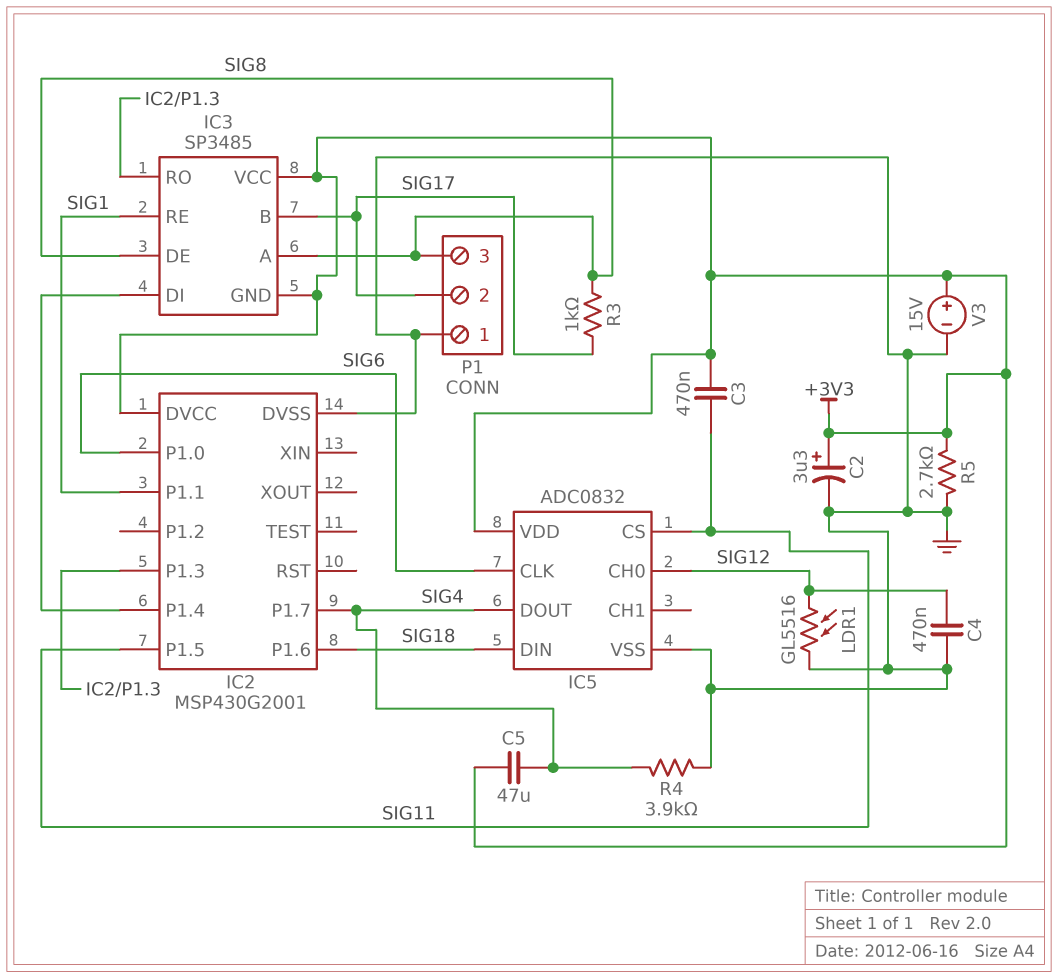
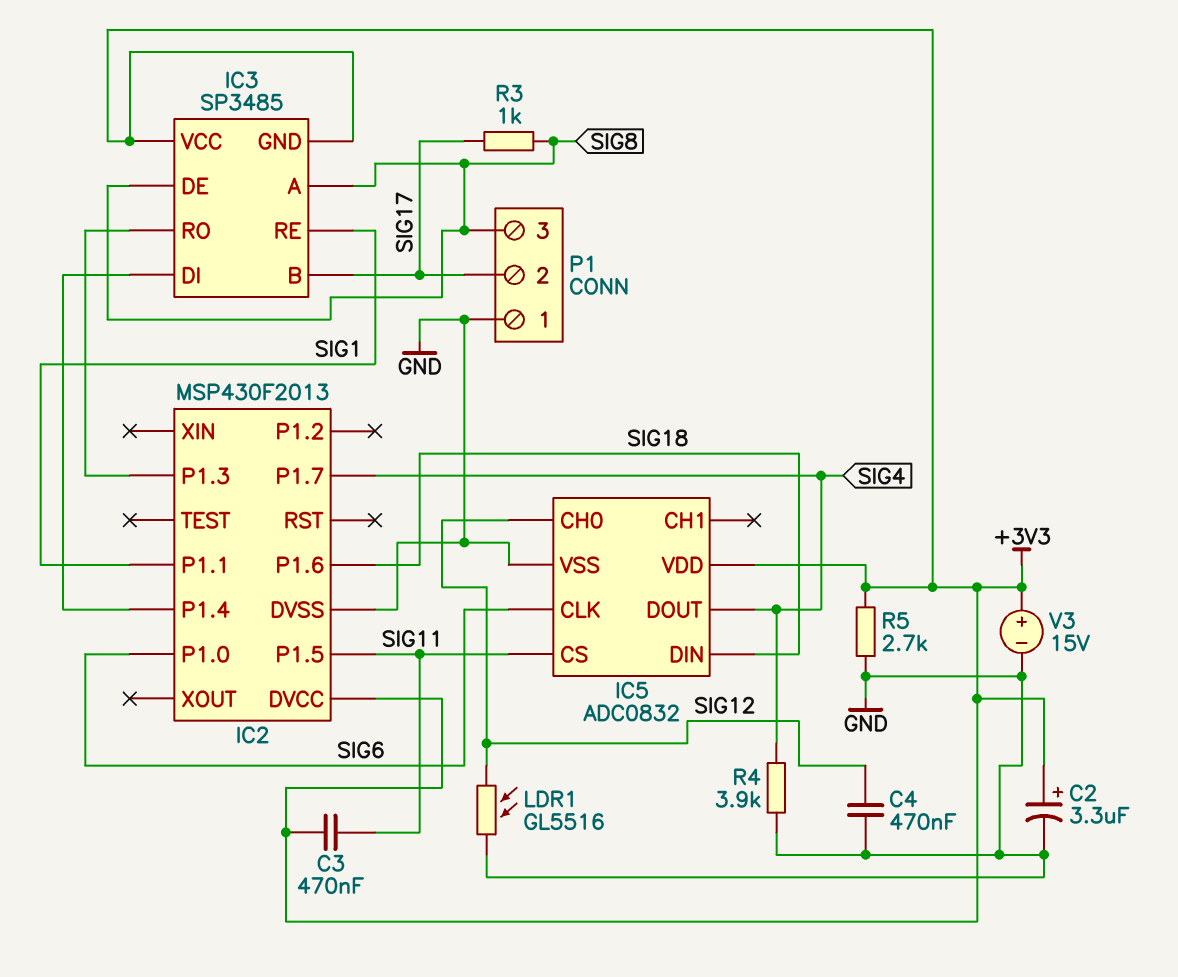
C5: 47uF (+3V3, SIG4) -> none
IC2: MSP430G2001 -> MSP430F2013

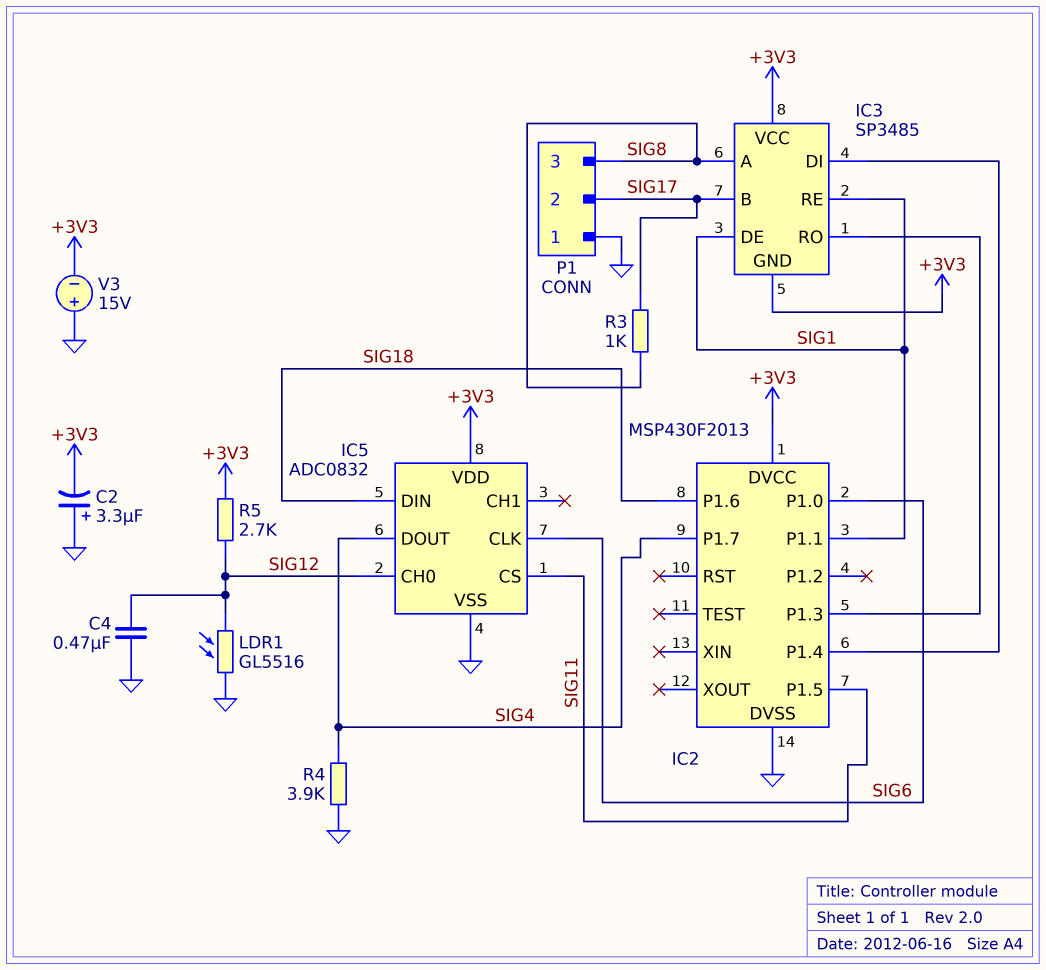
C2: 3.3uF (plus +3V3, minus GND) -> 3.3uF (plus GND, minus +3V3)
C3: 470nF (+3V3, SIG11) -> none
IC3 pin DE: SIG8 -> SIG1
R5: 2.7k (+3V3, GND) -> 2.7k (+3V3, SIG12)
V3: 15V (plus +3V3, minus GND) -> 15V (plus GND, minus +3V3)

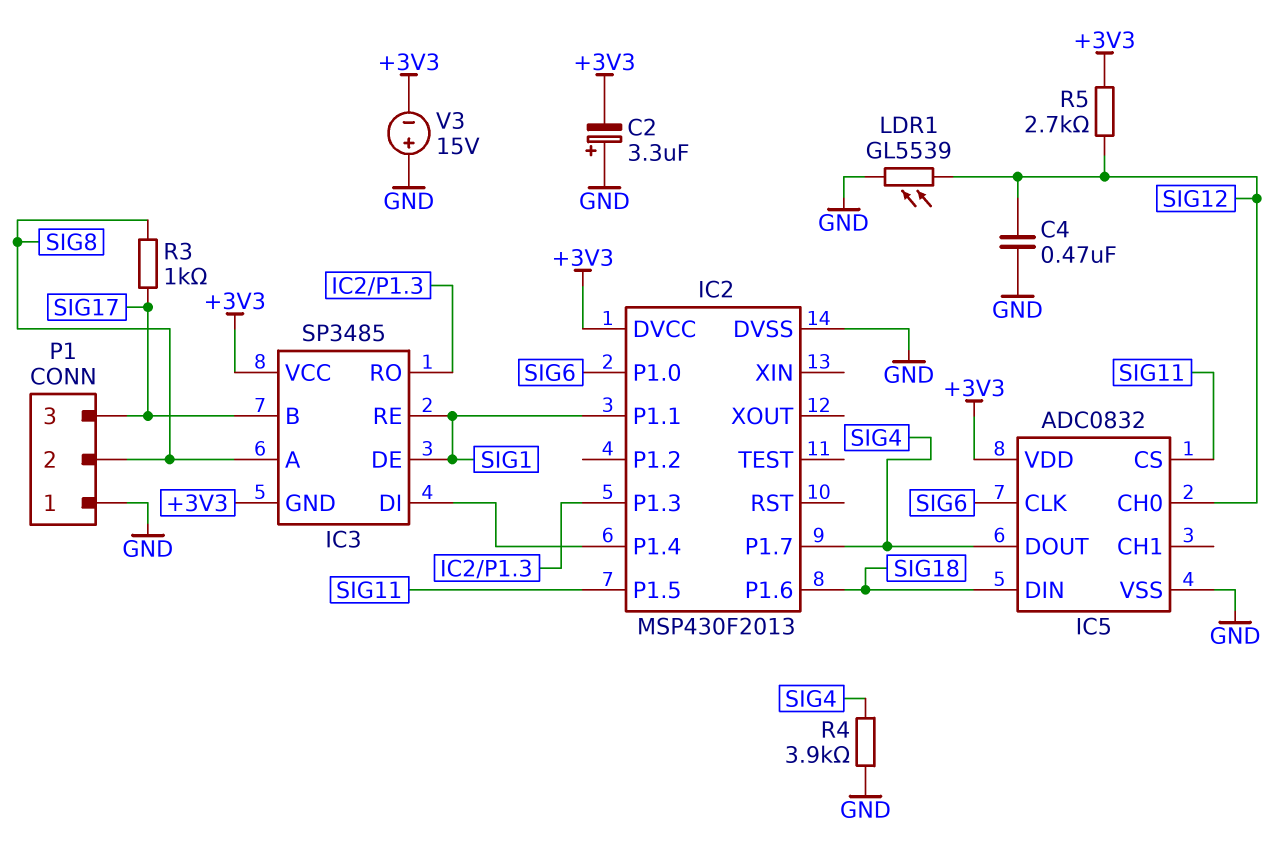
LDR1: GL5516 (GND, SIG12) -> GL5539 (GND, SIG12)
P1 pin 2: SIG17 -> SIG8
P1 pin 3: SIG8 -> SIG17

